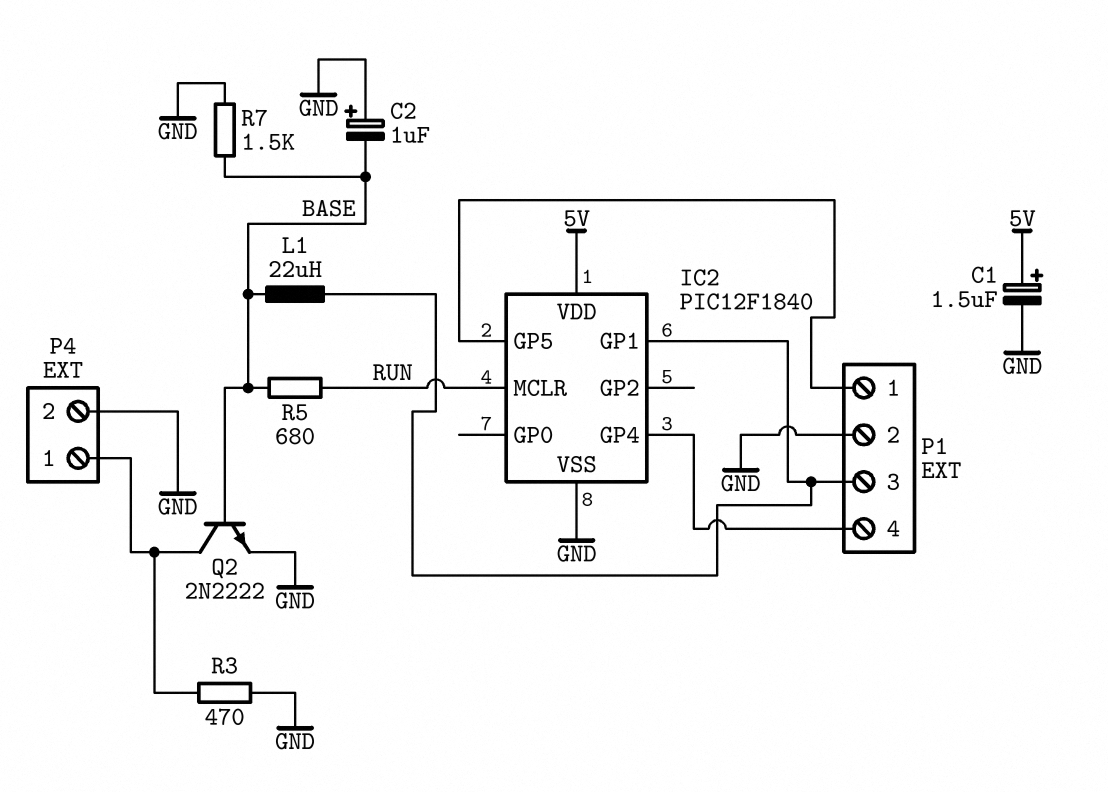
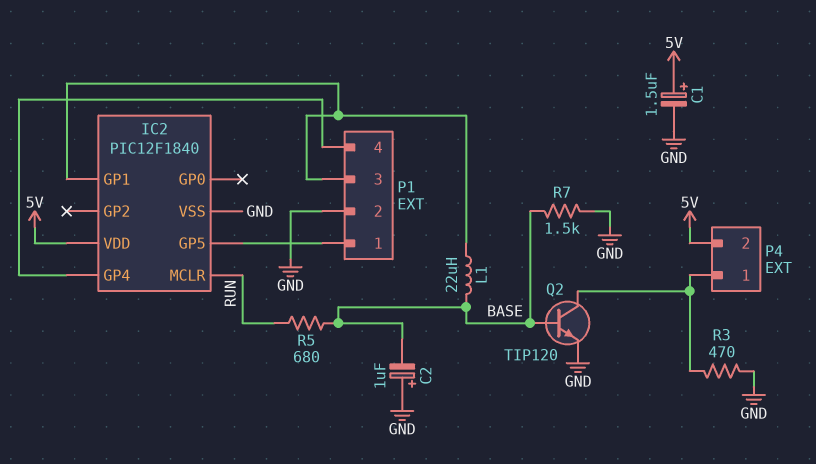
P4 pin 2: GND -> 5V
Q2: NPN 2N2222 (B BASE, C P4/1, E GND) -> NPN TIP120 (B BASE, C P4/1, E GND)

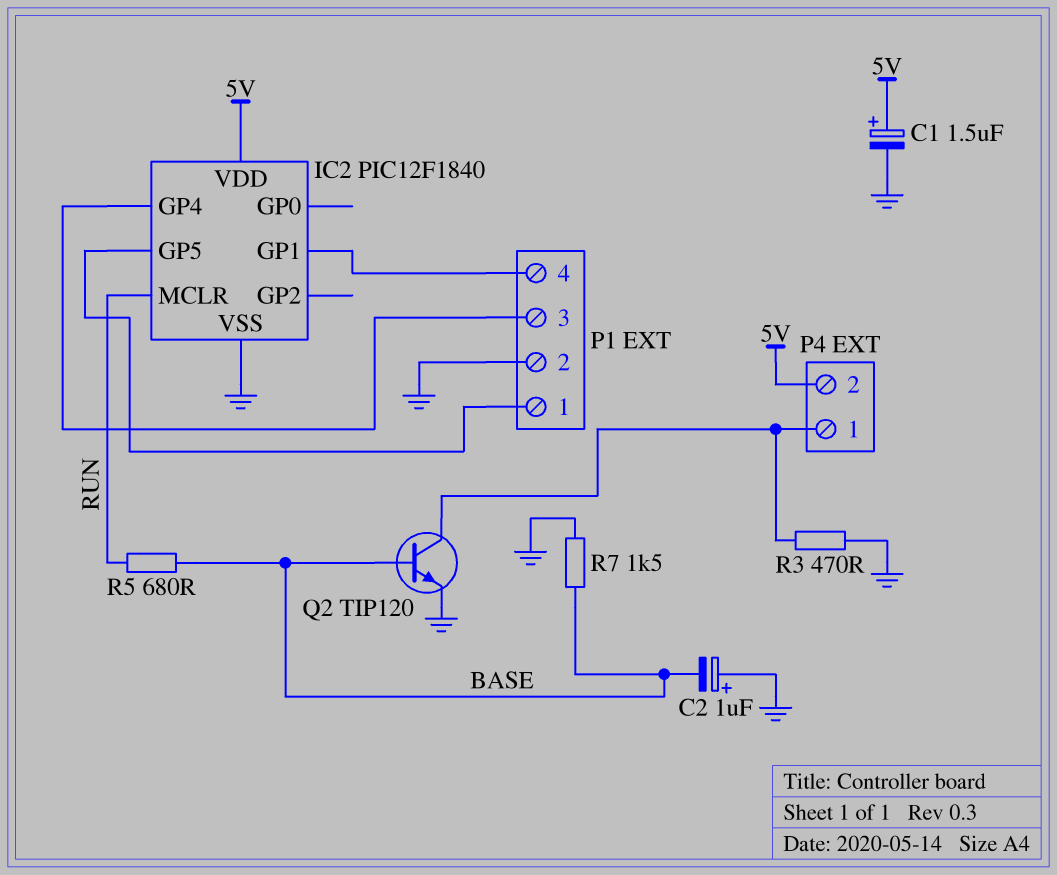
L1: 22uH (BASE, IC2/GP1) -> none
P1 pin 3: IC2/GP1 -> IC2/GP4
P1 pin 4: IC2/GP4 -> IC2/GP1

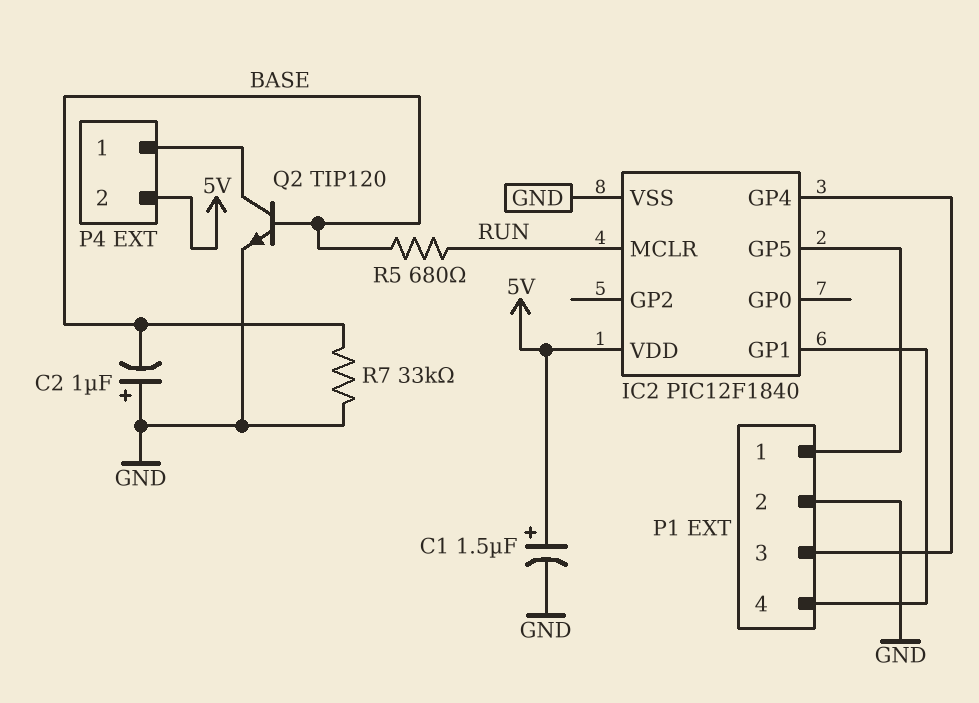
R3: 470 (GND, P4/1) -> none
R7: 1.5k (BASE, GND) -> 33k (BASE, GND)

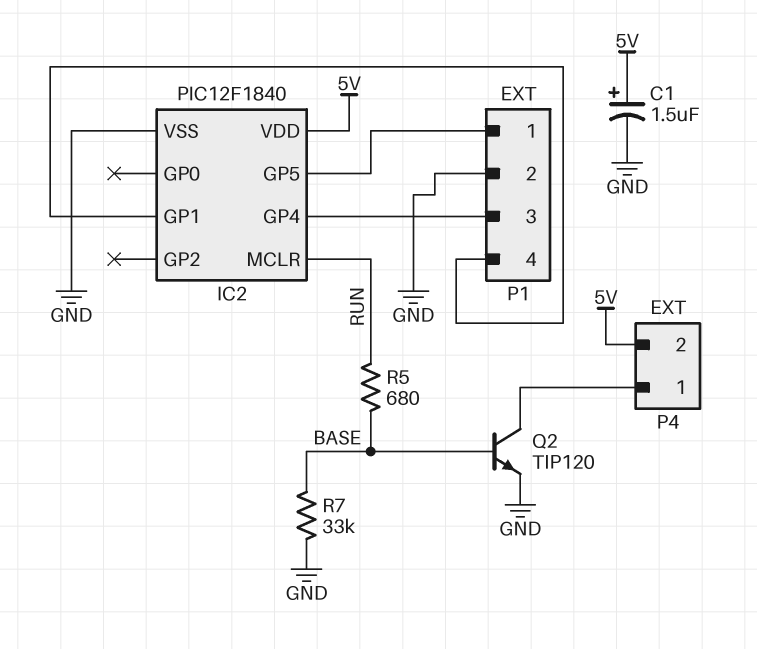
C2: 1uF (plus GND, minus BASE) -> none

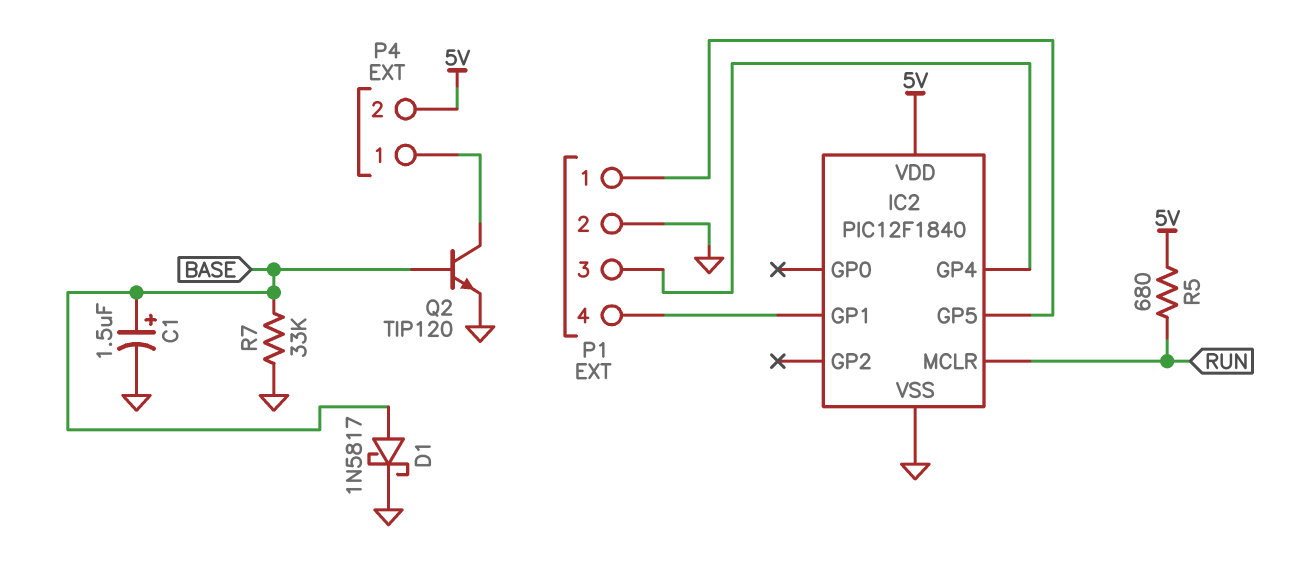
C1: 1.5uF (plus 5V, minus GND) -> 1.5uF (plus BASE, minus GND)
D1: none -> schottky 1N5817 (A BASE, K GND)
R5: 680 (BASE, RUN) -> 680 (5V, RUN)

